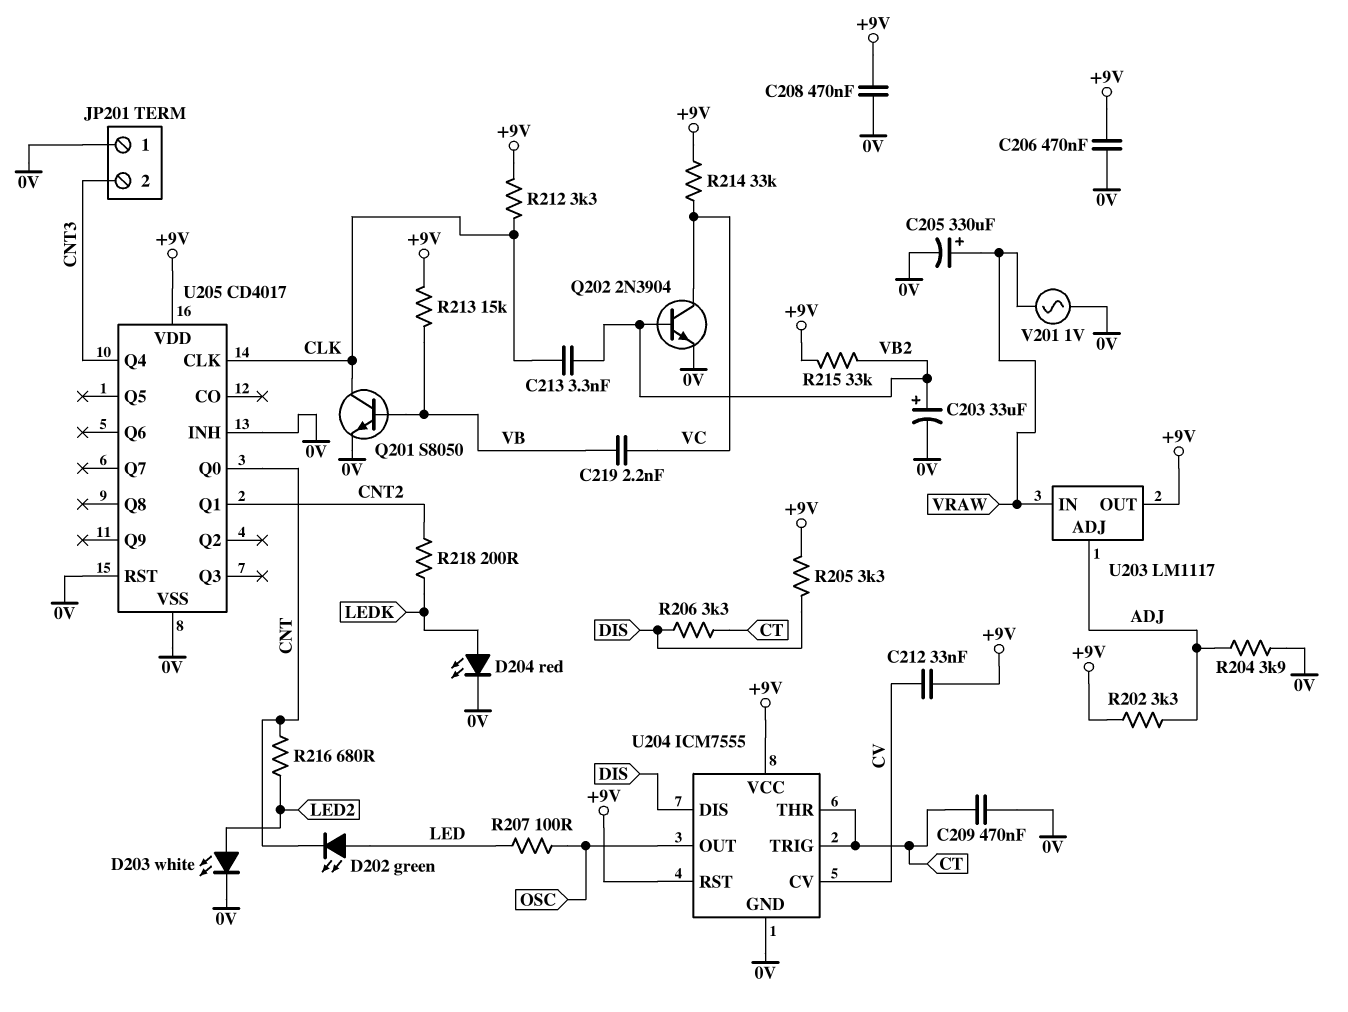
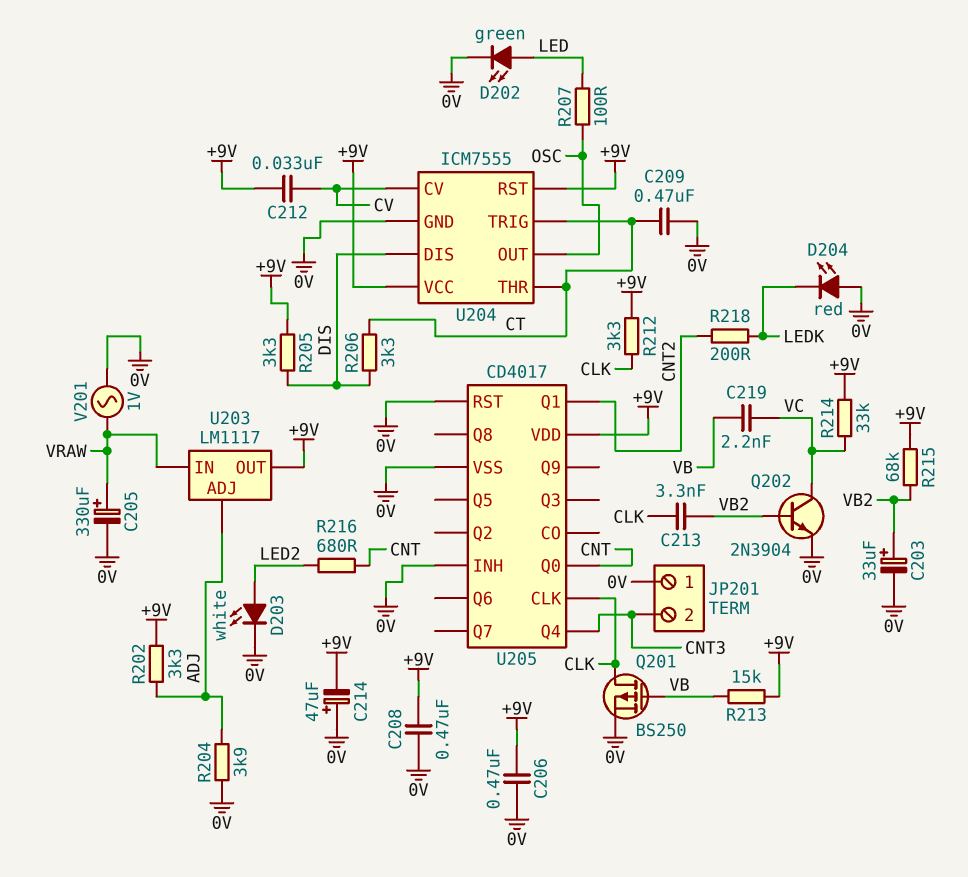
C214: none -> 47uF (plus 0V, minus +9V)
D202: LED green (A LED, K CNT) -> LED green (A LED, K 0V)
D204: LED red (A LEDK, K 0V) -> LED red (A 0V, K LEDK)
Q201: NPN S8050 (B VB, C CLK, E 0V) -> PMOS BS250 (G VB, D CLK, S 0V)
R215: 33k (+9V, VB2) -> 68k (+9V, VB2)

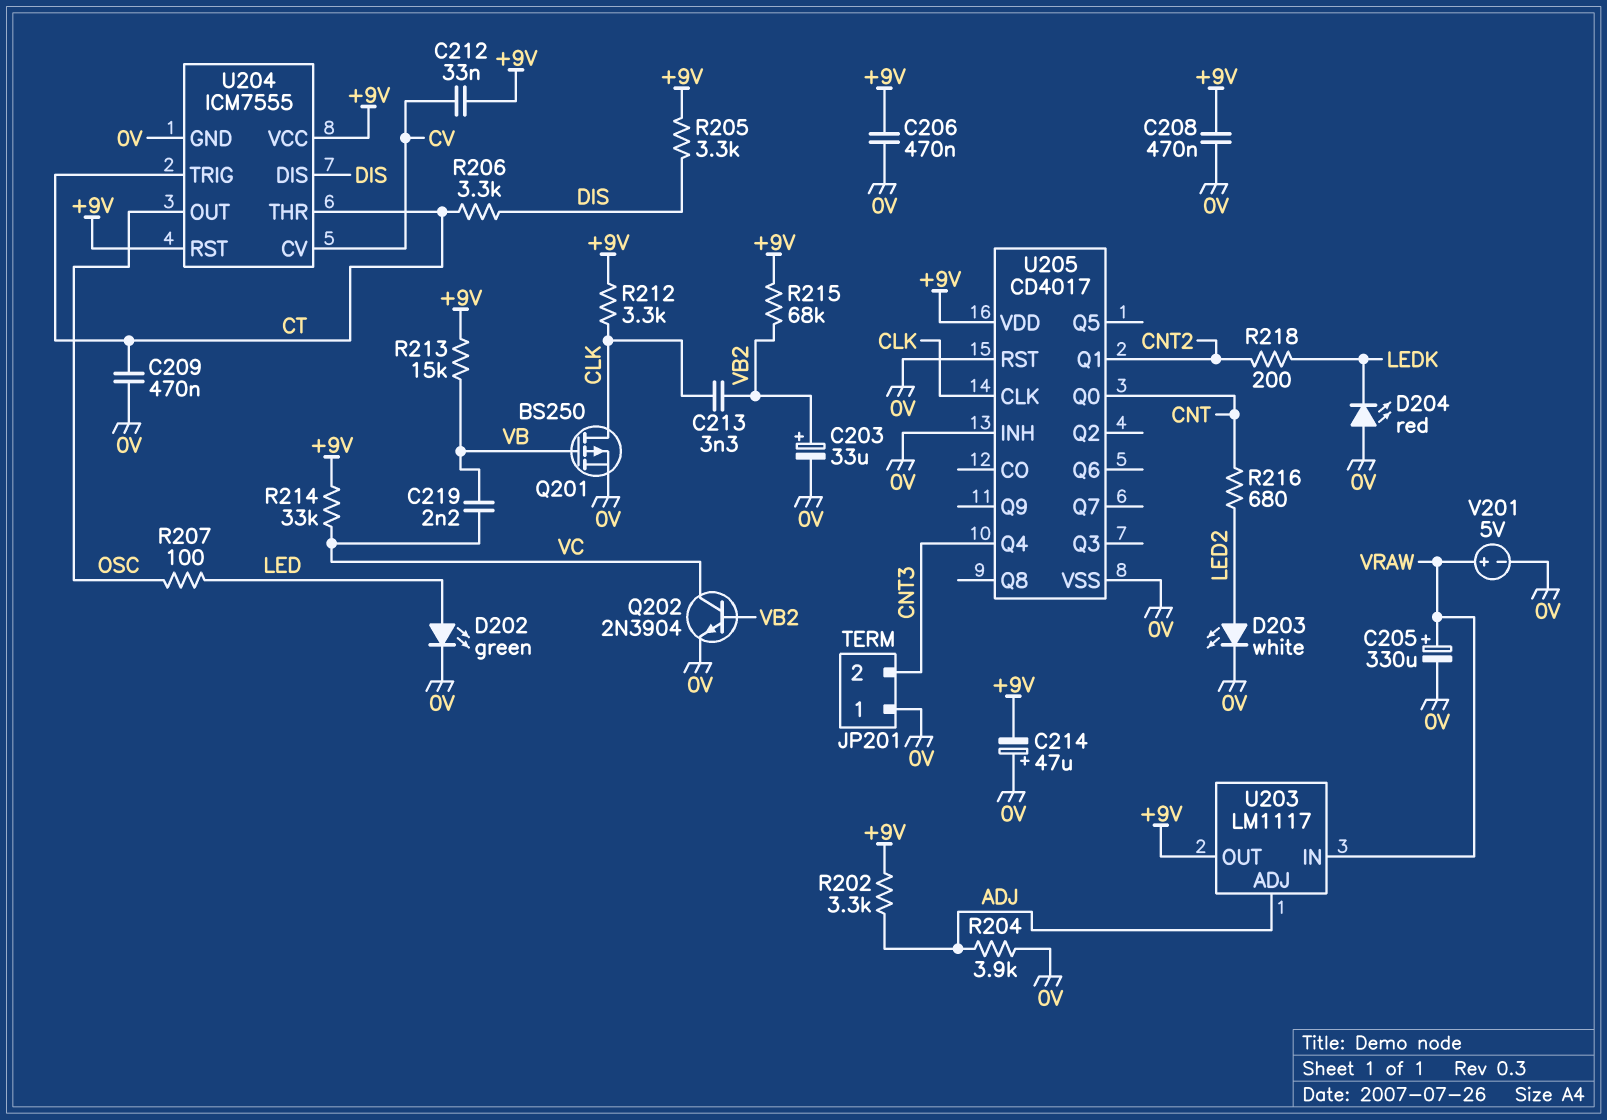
V201: AC 1V (0V, VRAW) -> 5V (plus VRAW, minus 0V)

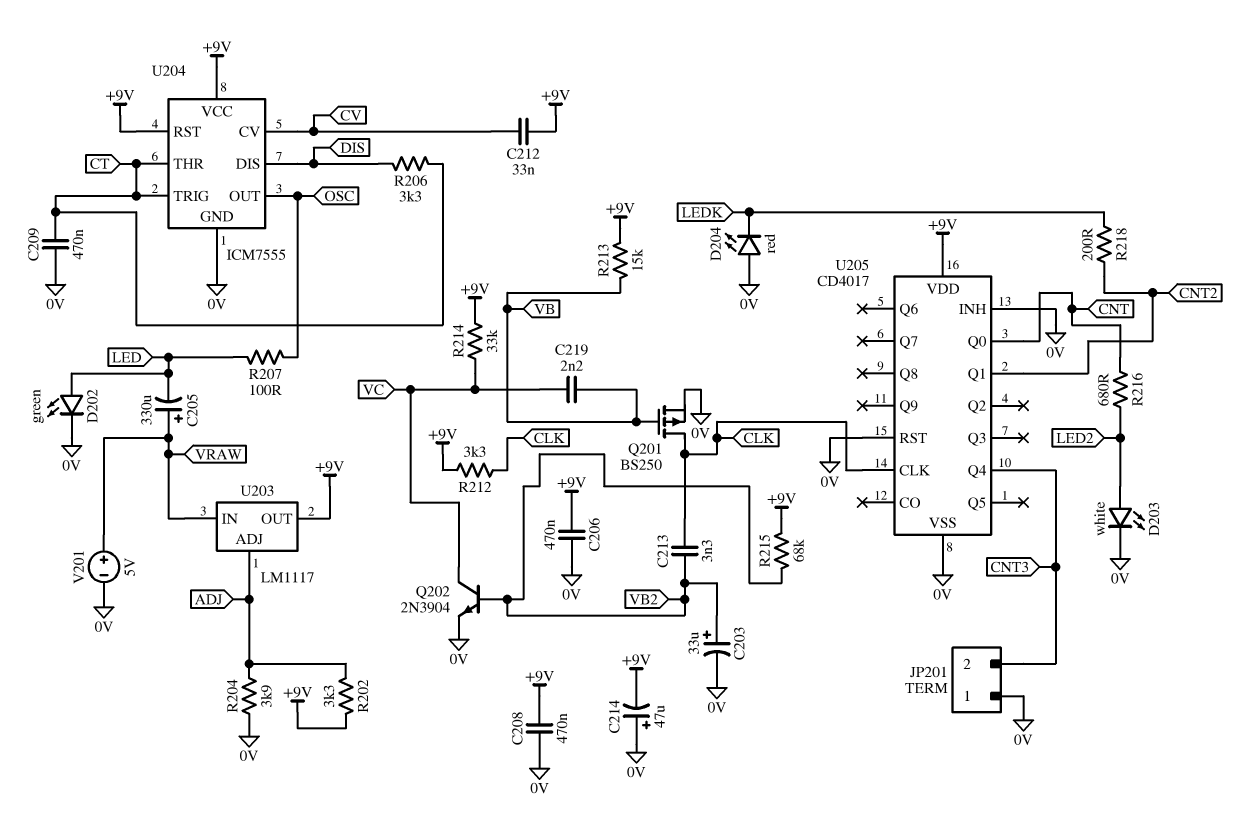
C205: 330uF (plus VRAW, minus 0V) -> 330uF (plus VRAW, minus LED)
R205: 3.3k (+9V, DIS) -> none

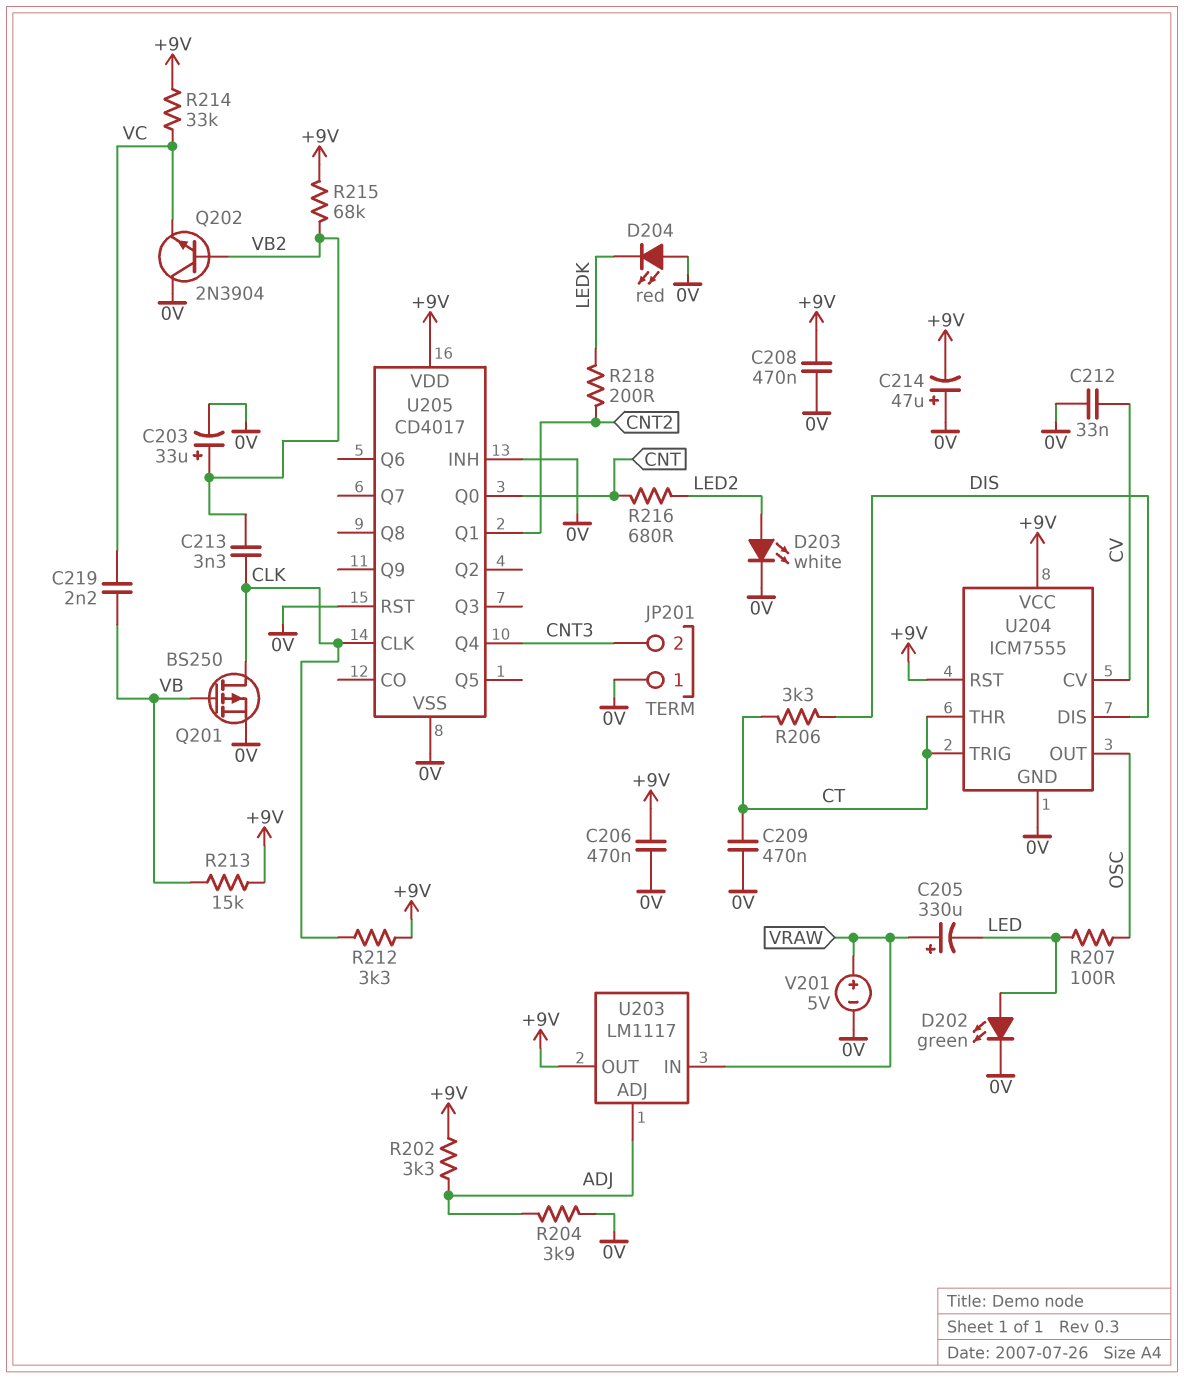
C212: 33nF (+9V, CV) -> 33nF (0V, CV)
Q202: NPN 2N3904 (B VB2, C VC, E 0V) -> NPN 2N3904 (B VB2, C 0V, E VC)

